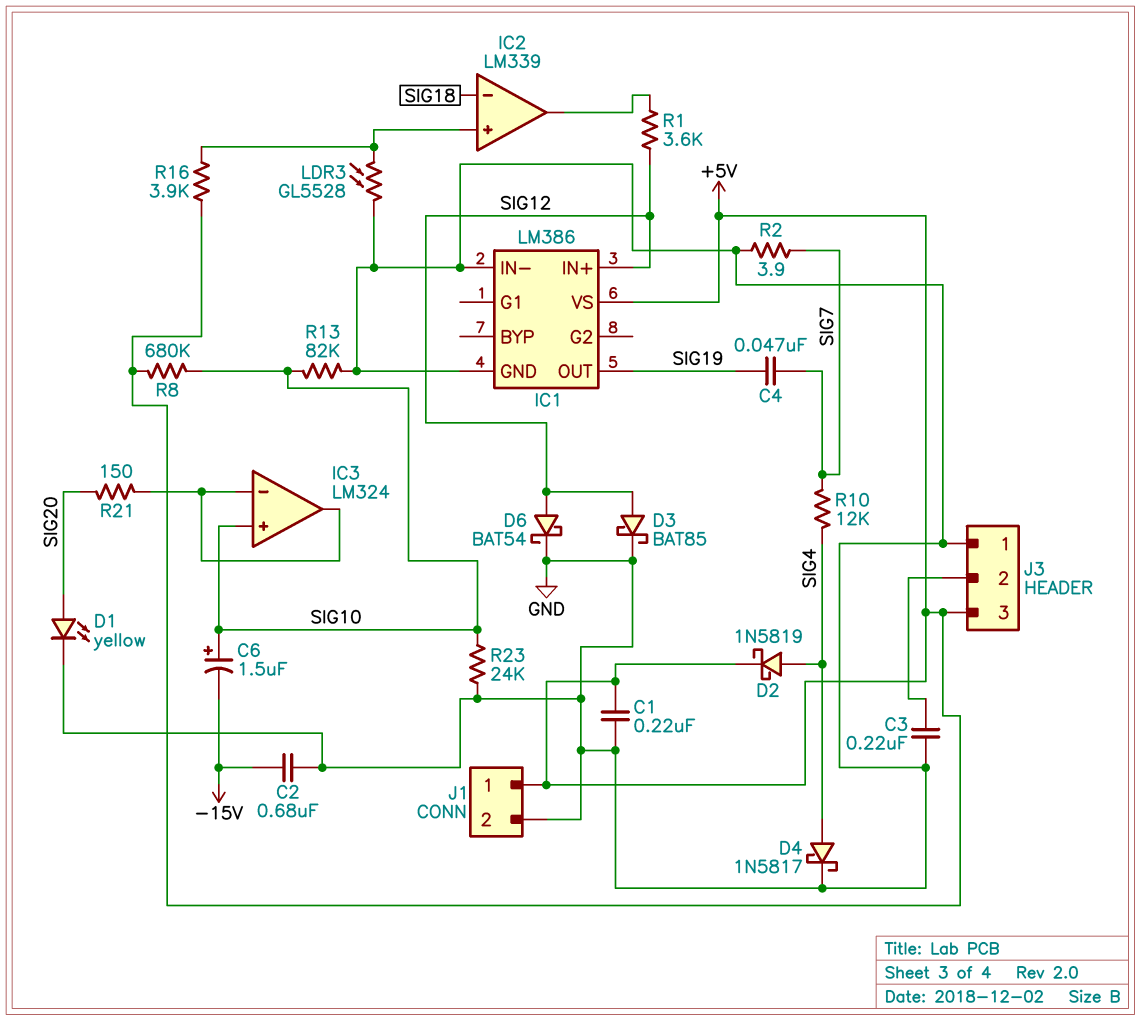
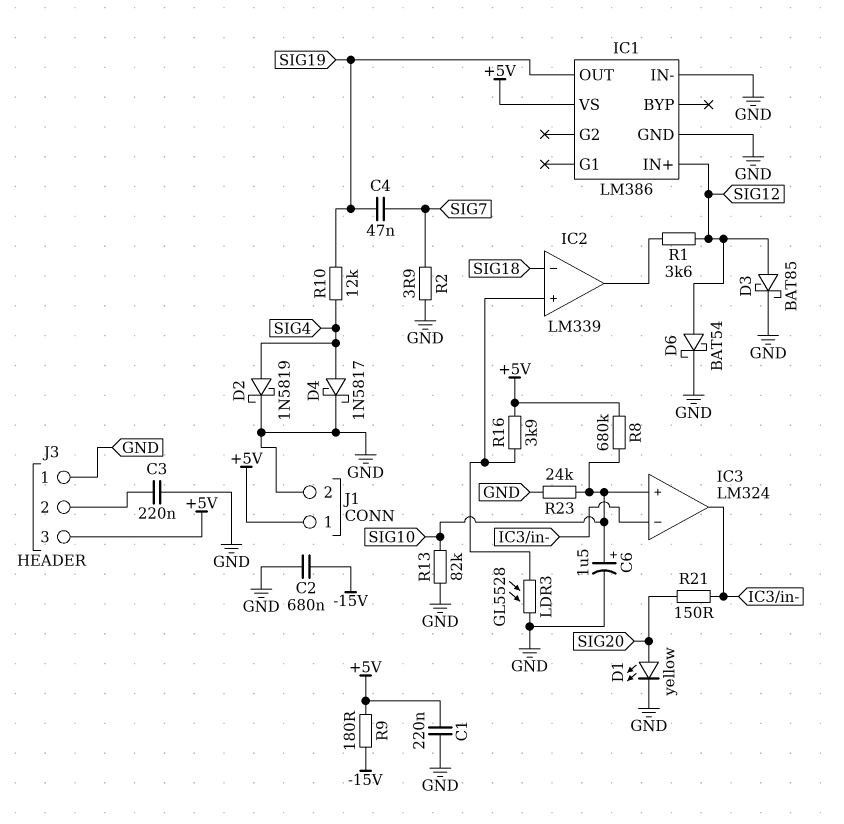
C6: 1.5uF (plus SIG10, minus -15V) -> 1.5uF (plus SIG10, minus GND)
D2: schottky 1N5819 (A SIG4, K +5V) -> schottky 1N5819 (A SIG4, K GND)
R9: none -> 180 (+5V, -15V)
R10: 12k (SIG4, SIG7) -> 12k (SIG4, SIG19)

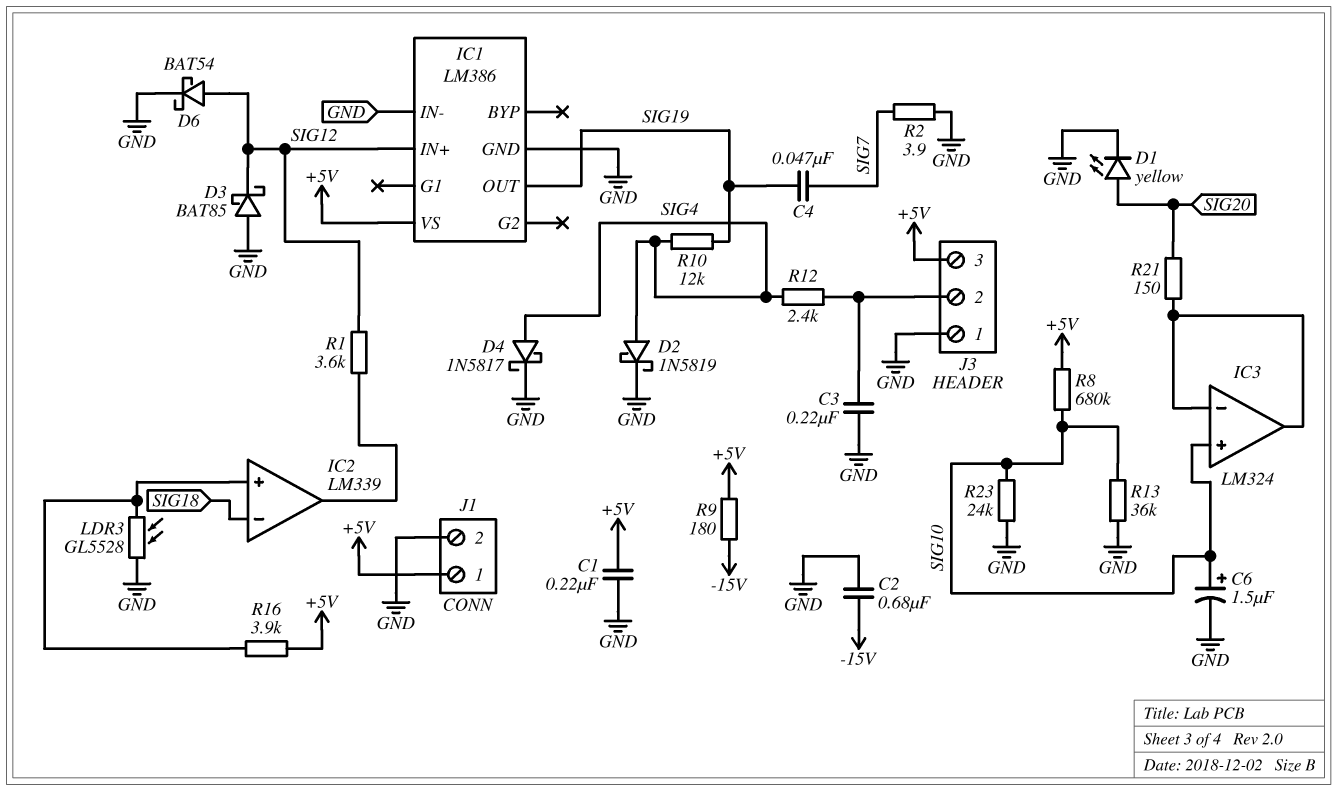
D3: schottky BAT85 (A SIG12, K GND) -> schottky BAT85 (A GND, K SIG12)
R12: none -> 2.4k (J3/2, SIG4)
R13: 82k (GND, SIG10) -> 36k (GND, SIG10)

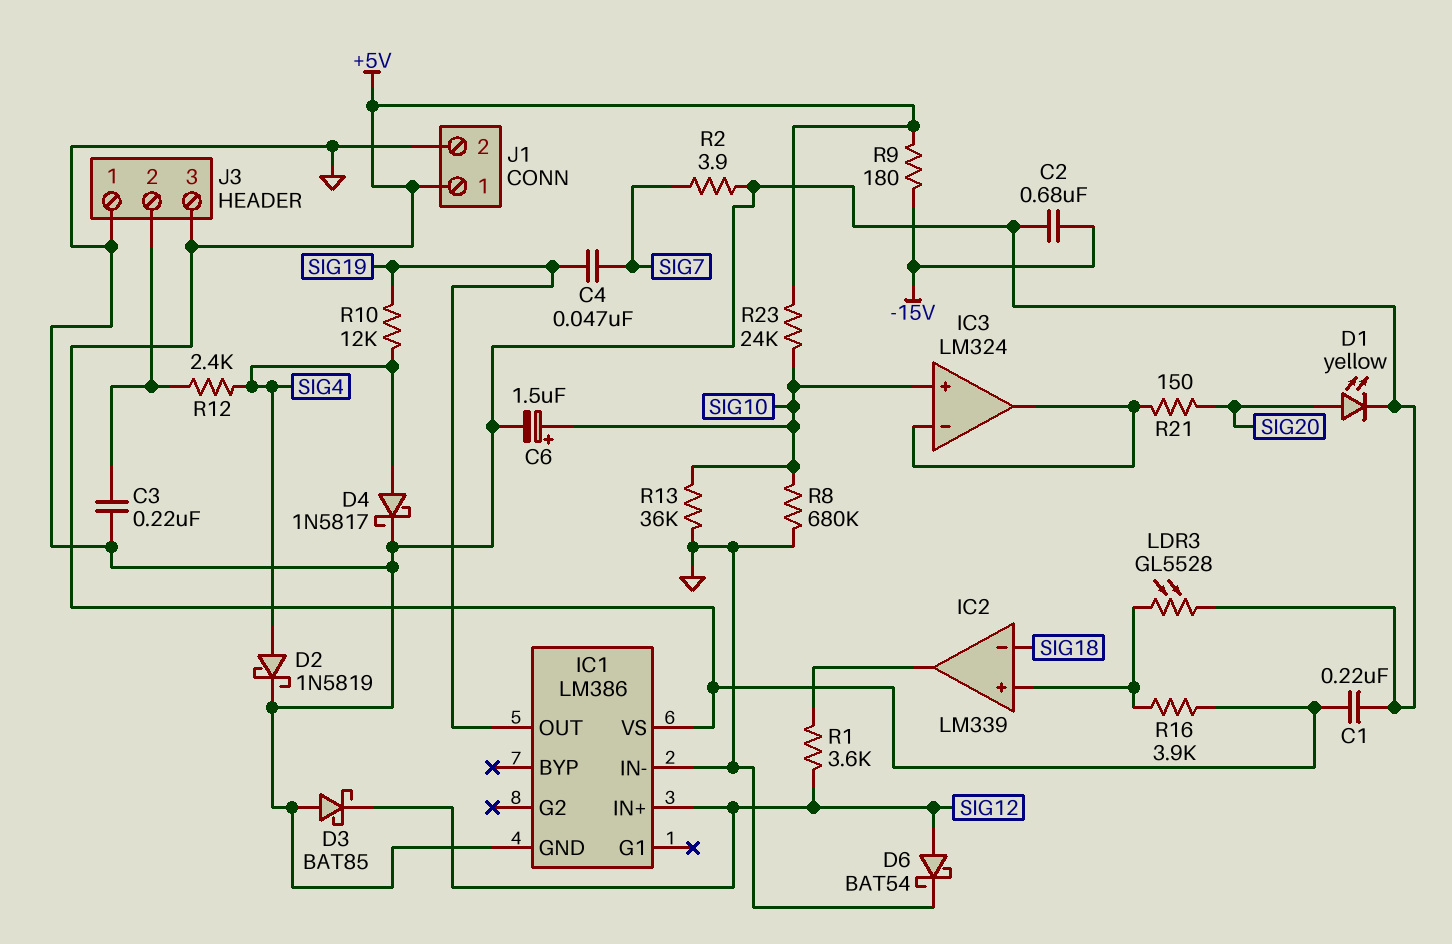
R8: 680k (+5V, SIG10) -> 680k (GND, SIG10)
R23: 24k (GND, SIG10) -> 24k (+5V, SIG10)

